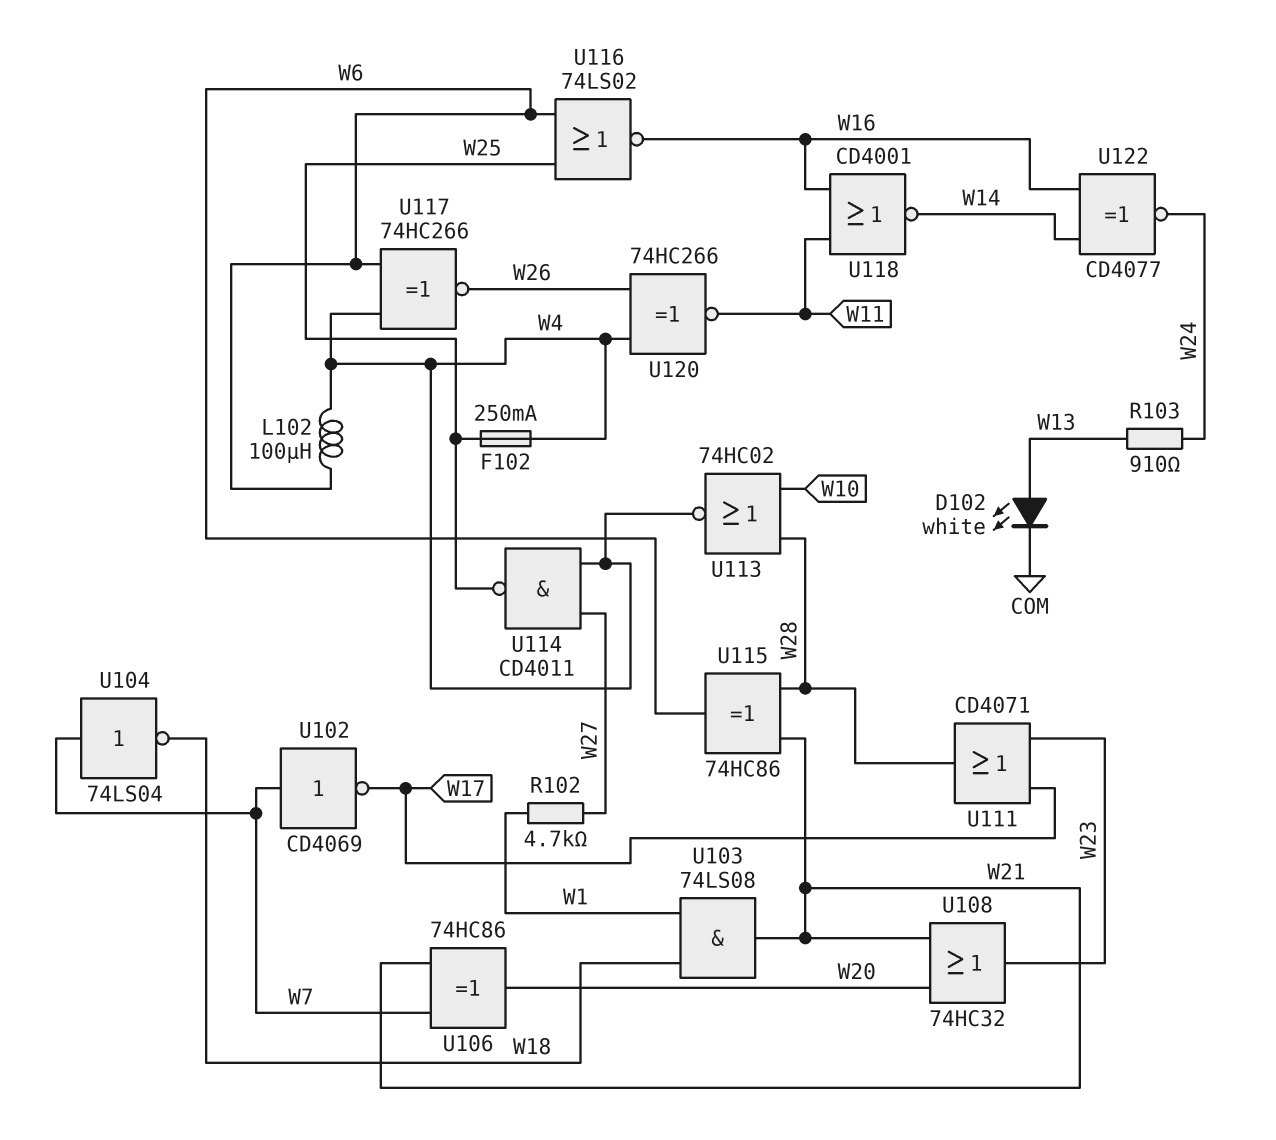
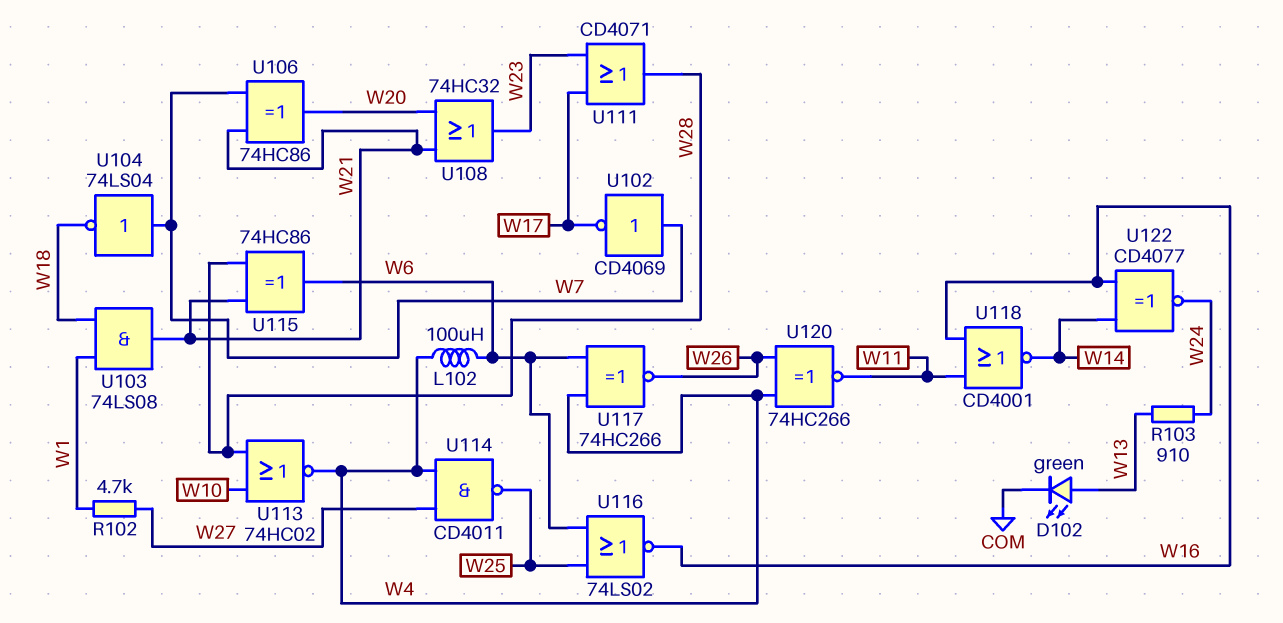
D102: LED white (A W13, K COM) -> LED green (A W13, K COM)
F102: 250mA (W4, W25) -> none

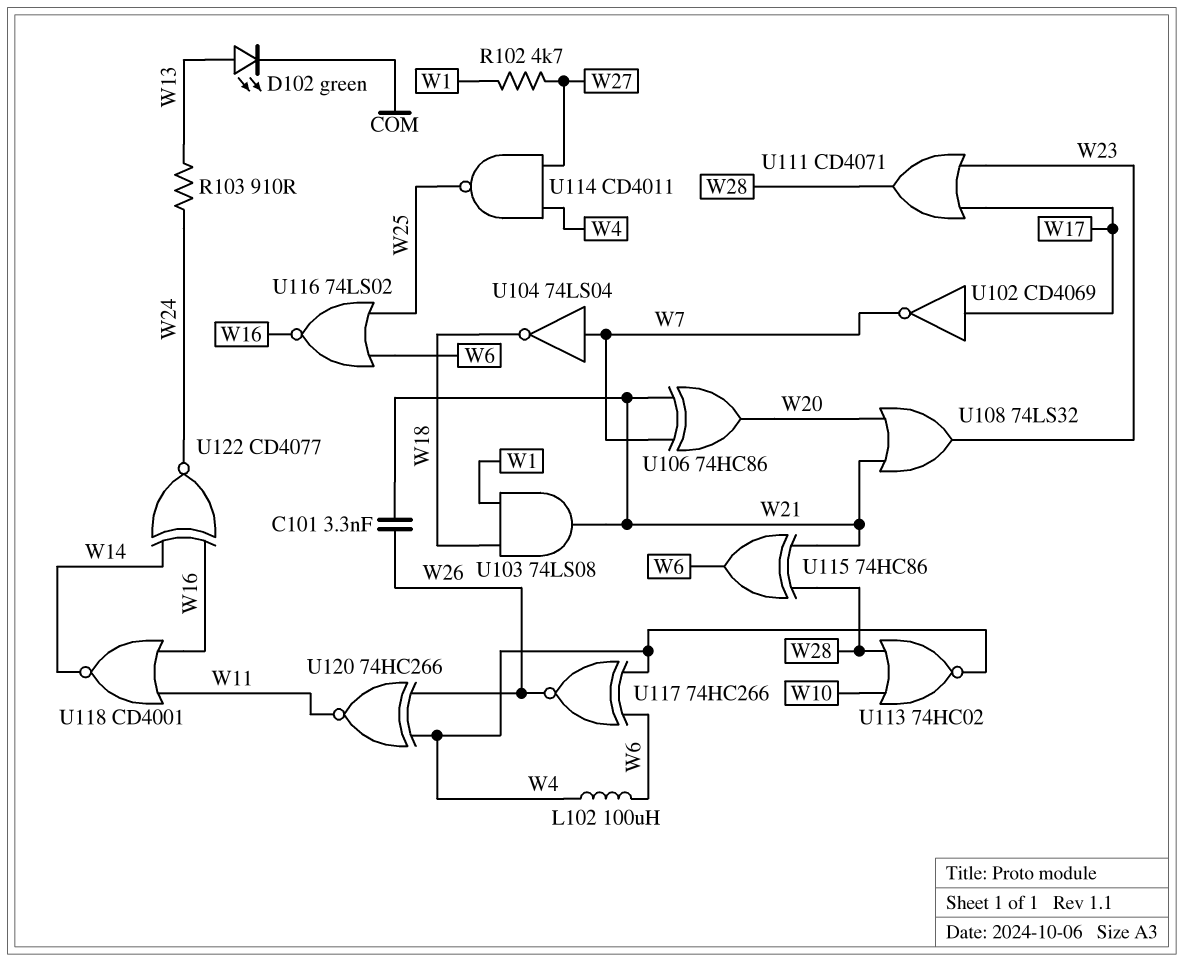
C101: none -> 3.3nF (W21, W26)
U102: NOT CD4069 (in W7, out W17) -> NOT CD4069 (in W17, out W7)
U108: OR 74HC32 (in W20, in W21, out W23) -> OR 74LS32 (in W20, in W21, out W23)

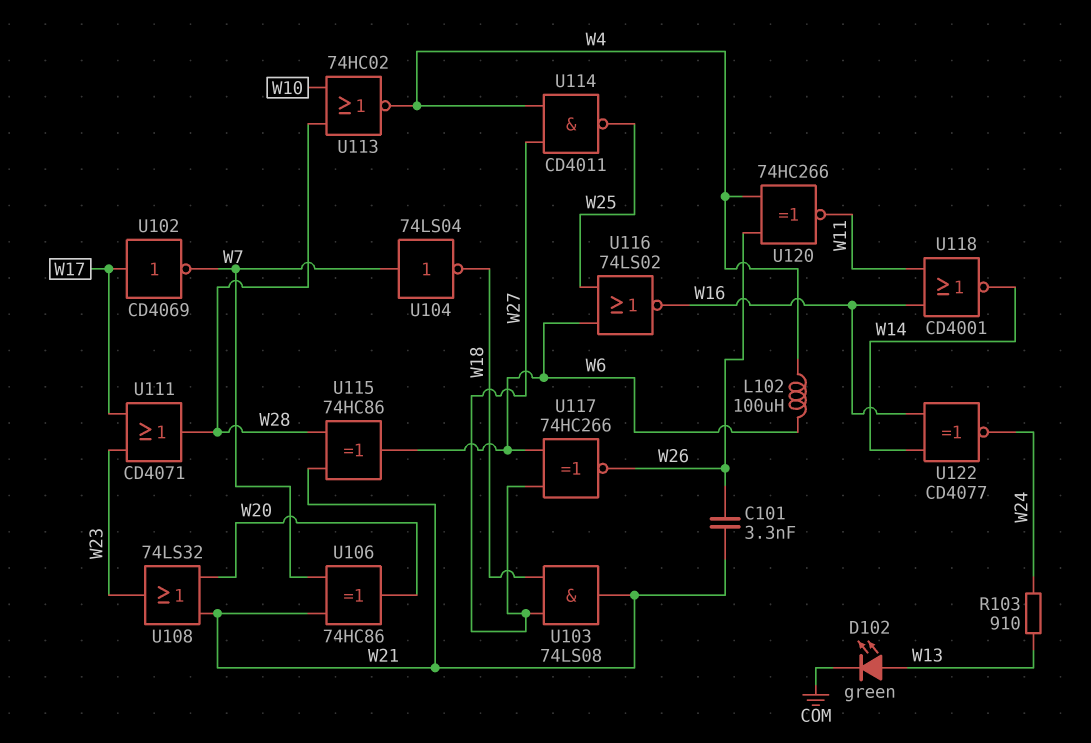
R102: 4.7k (W1, W27) -> none
U103: AND 74LS08 (in W1, in W18, out W21) -> AND 74LS08 (in W18, in W27, out W21)
U117: XNOR 74HC266 (in W4, in W6, out W26) -> XNOR 74HC266 (in W6, in W27, out W26)

